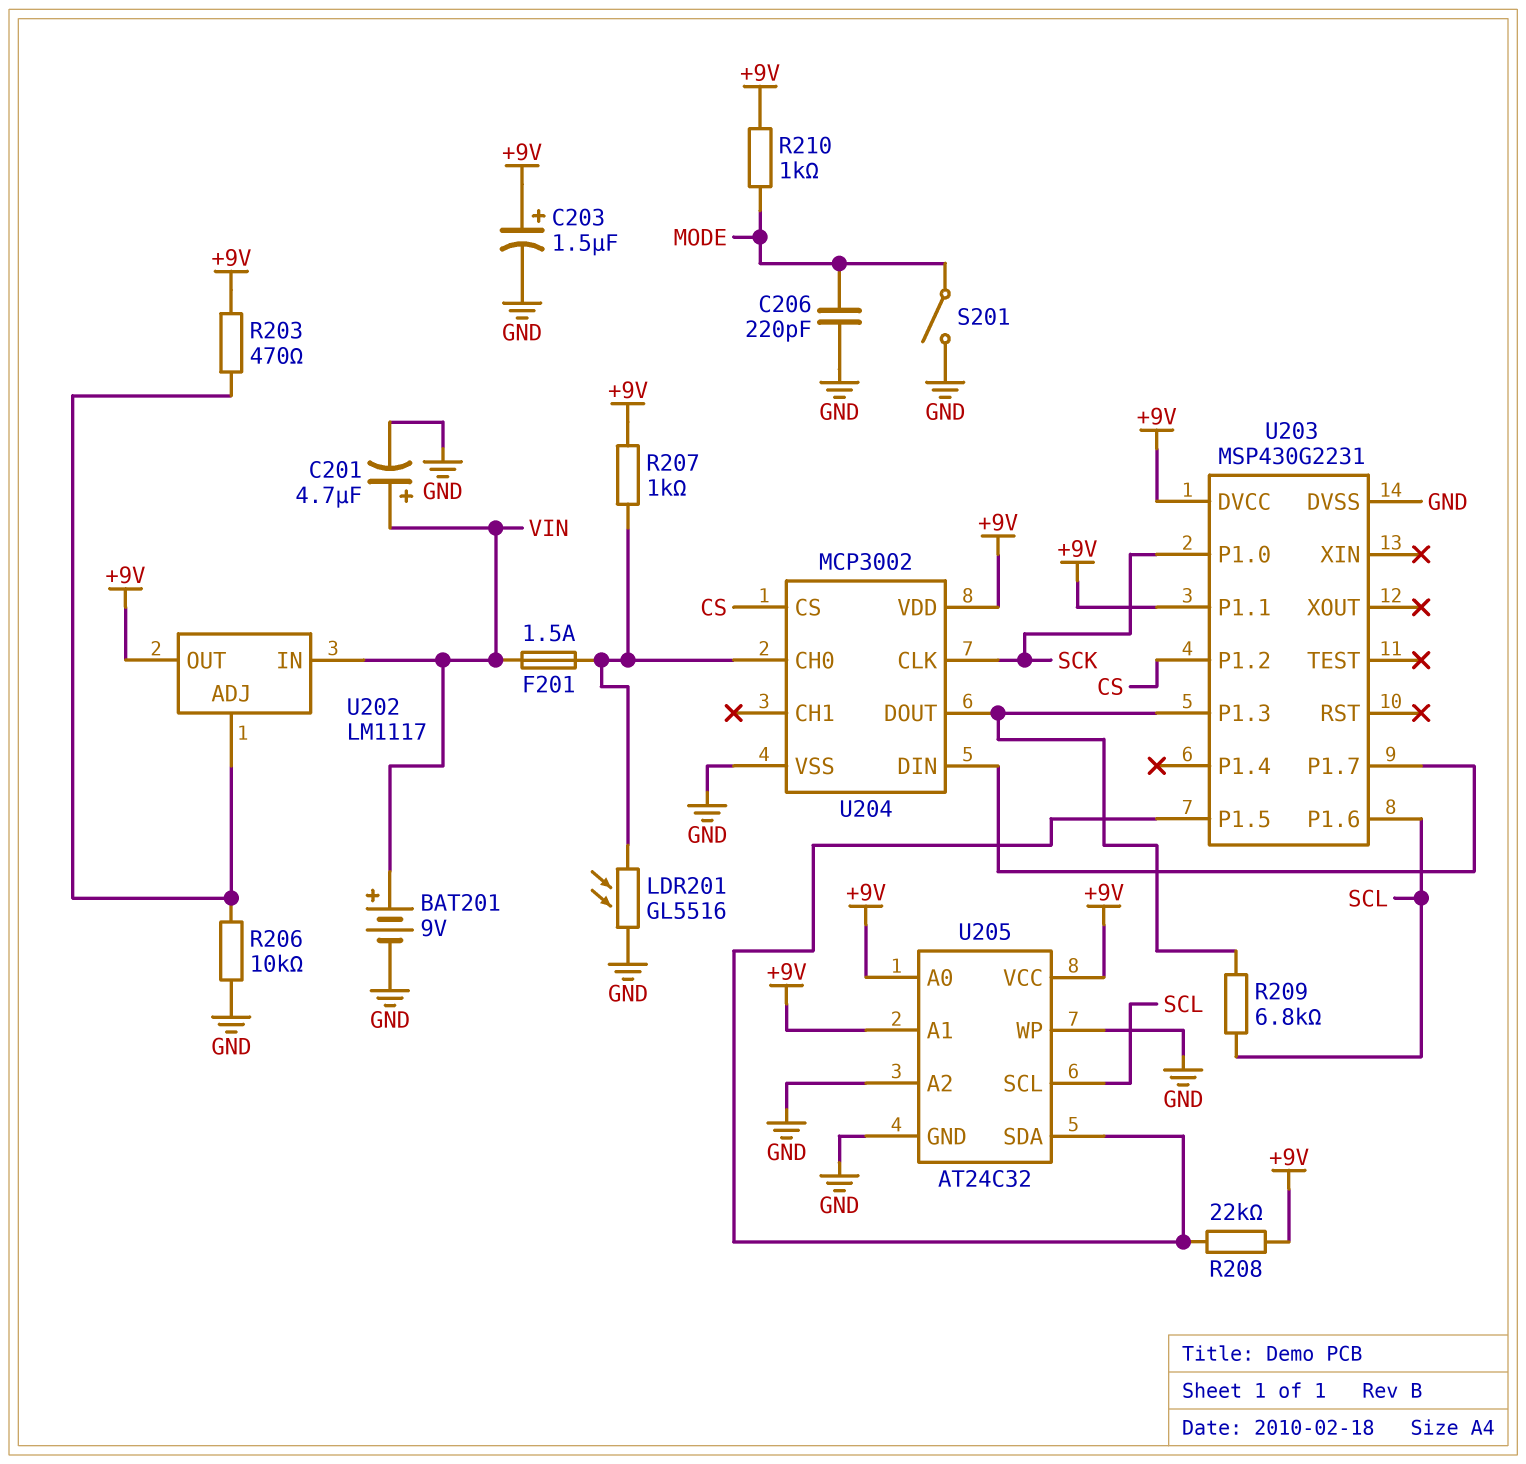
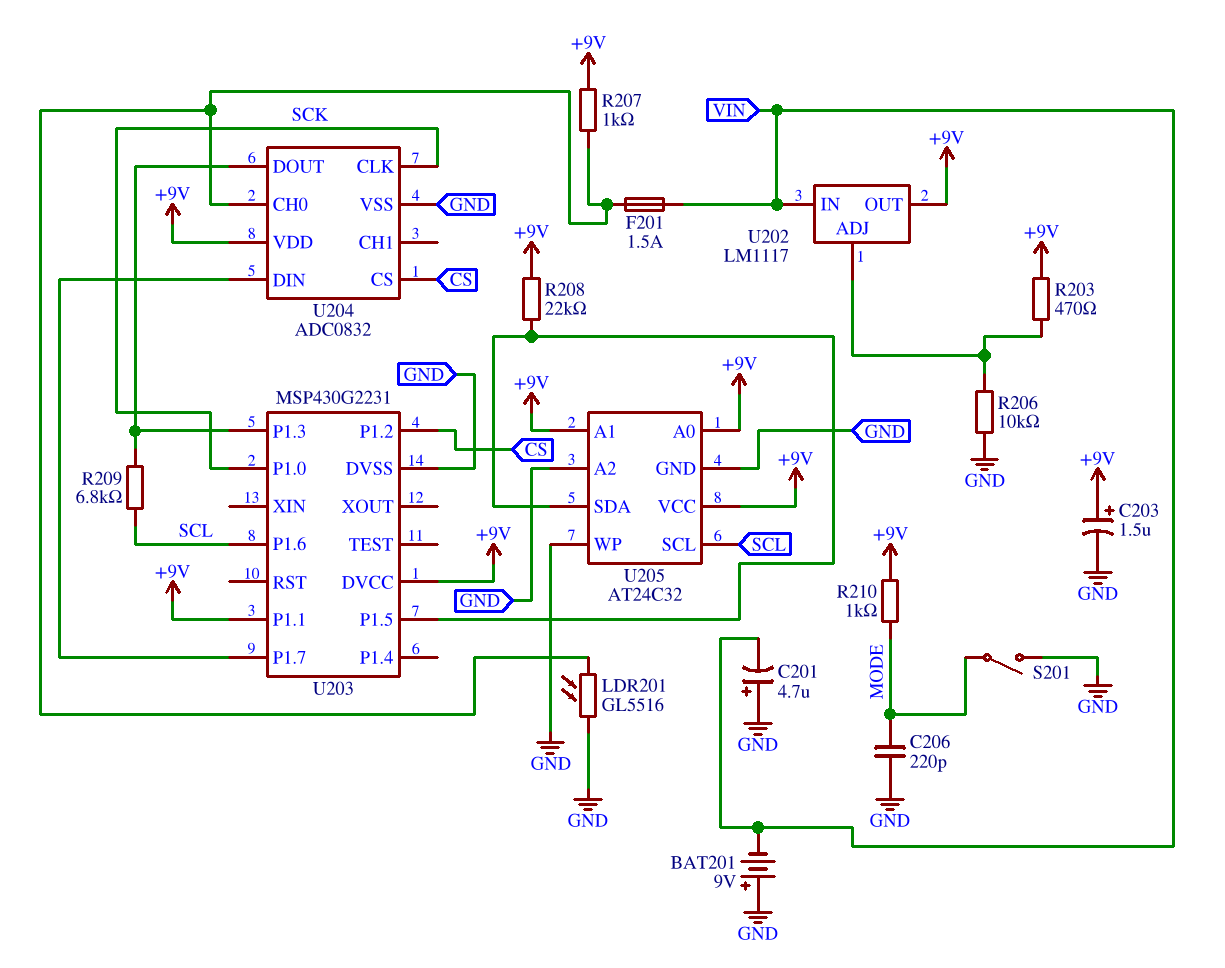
BAT201: 9V (plus VIN, minus GND) -> 9V (plus GND, minus VIN)
C201: 4.7uF (plus VIN, minus GND) -> 4.7uF (plus GND, minus VIN)
U204: MCP3002 -> ADC0832

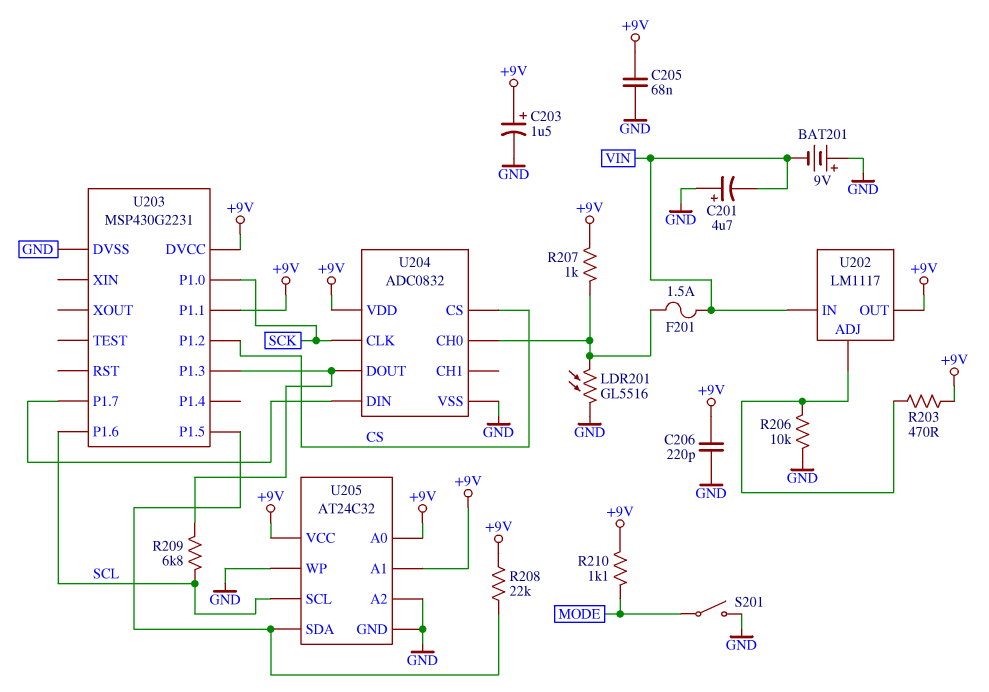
C205: none -> 68nF (+9V, GND)
C206: 220pF (GND, MODE) -> 220pF (+9V, GND)
R210: 1k (+9V, MODE) -> 1.1k (+9V, MODE)

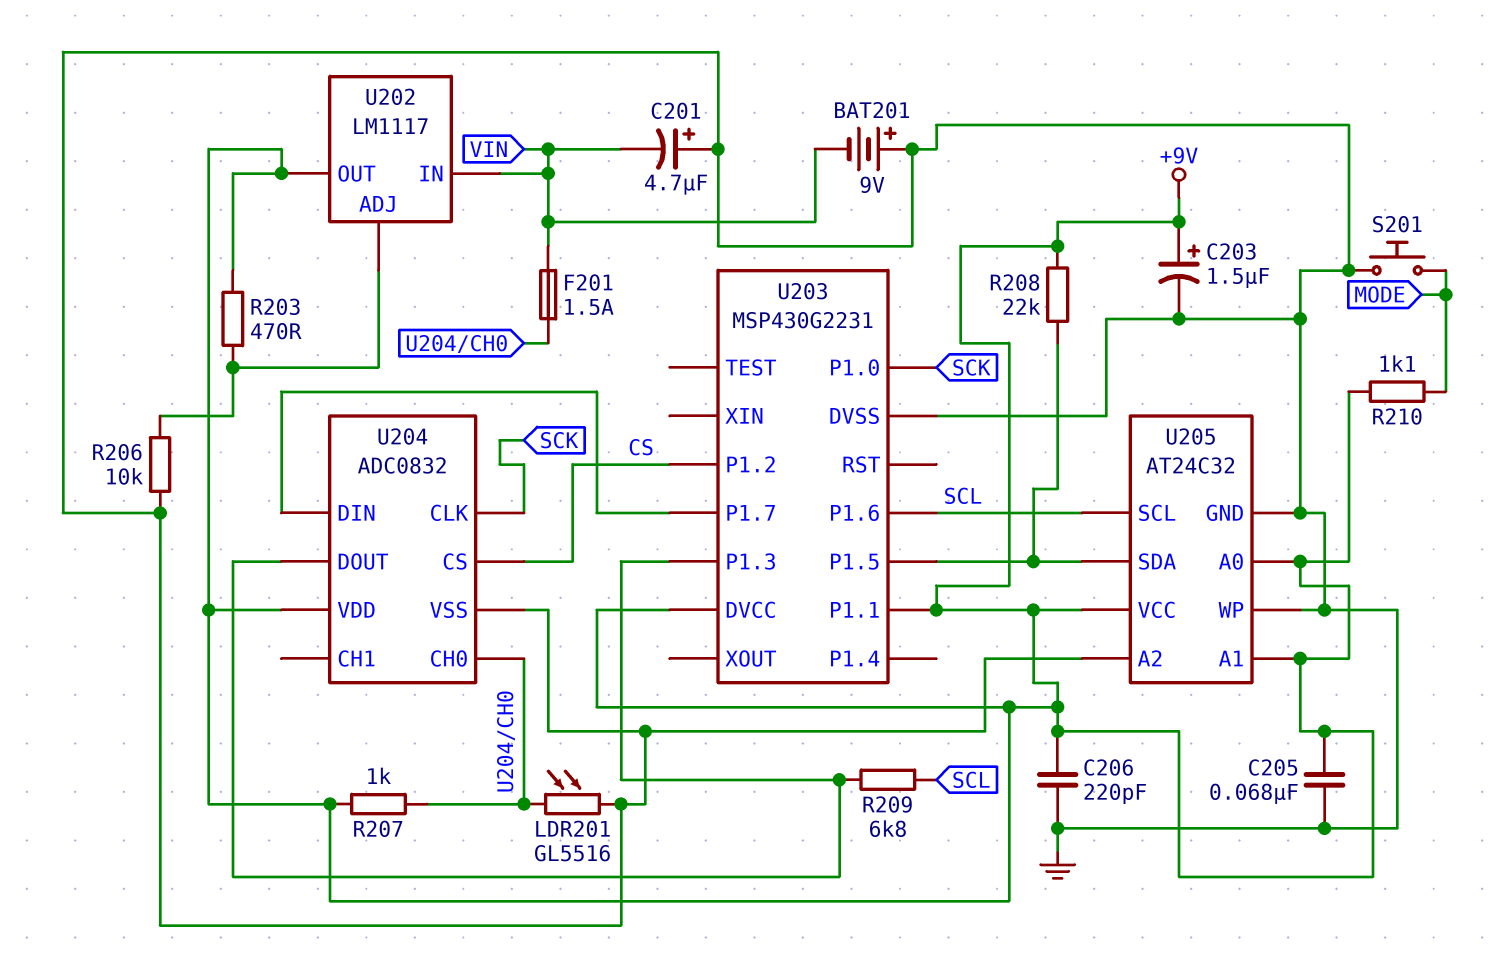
S201: switch (GND, MODE) -> button (GND, MODE)

